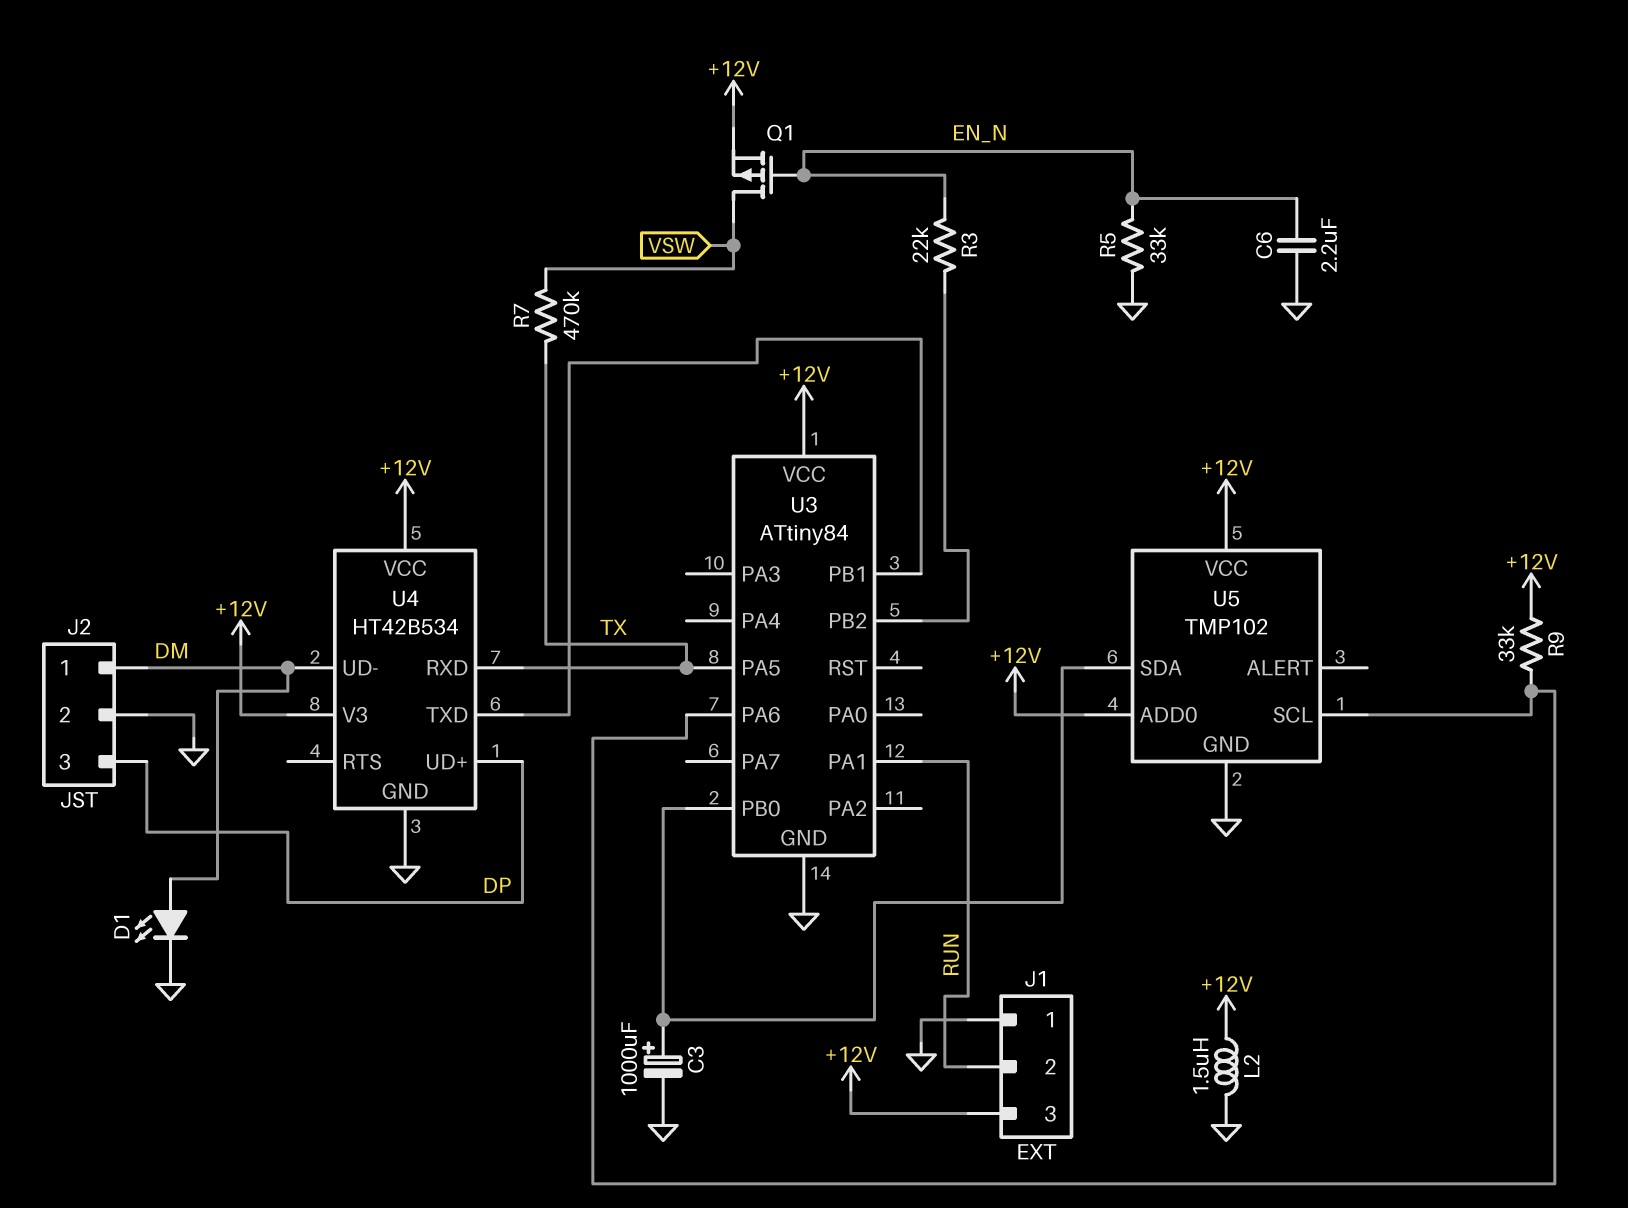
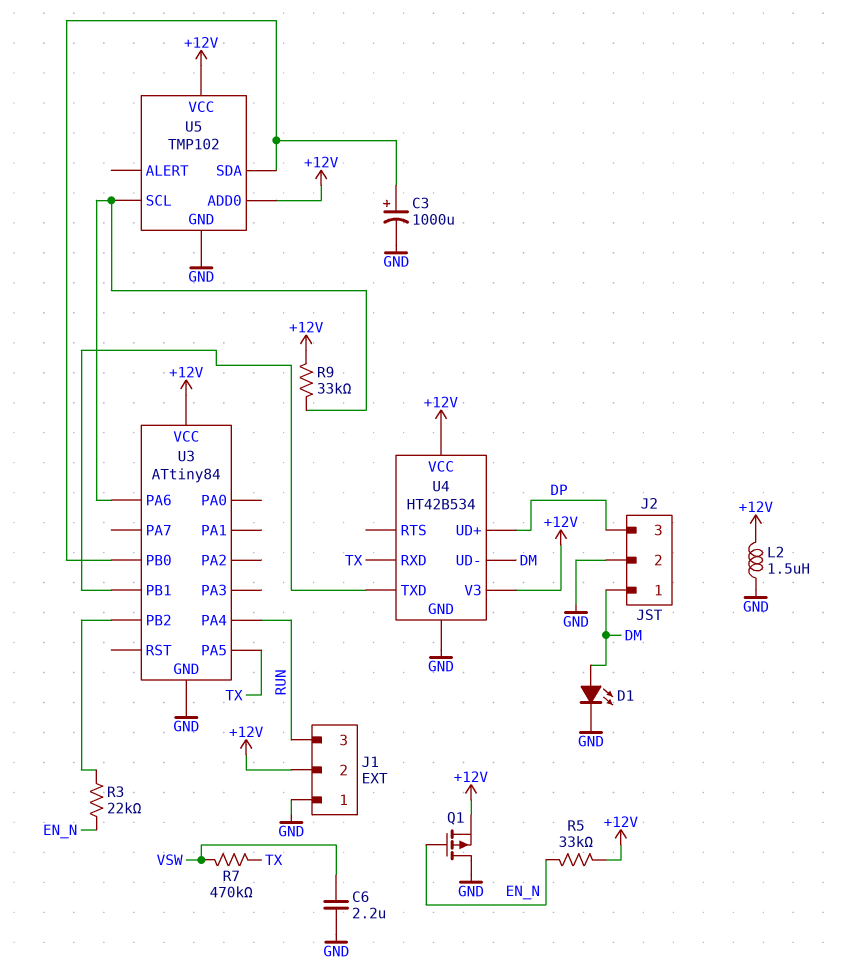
C6: 2.2uF (EN_N, GND) -> 2.2uF (GND, VSW)
J1 pin 2: RUN -> +12V
J1 pin 3: +12V -> RUN
Q1: PMOS (G EN_N, D VSW, S +12V) -> PMOS (G EN_N, D GND, S +12V)
R5: 33k (EN_N, GND) -> 33k (+12V, EN_N)
U3 pin PA1: RUN -> none
U3 pin PA4: none -> RUN

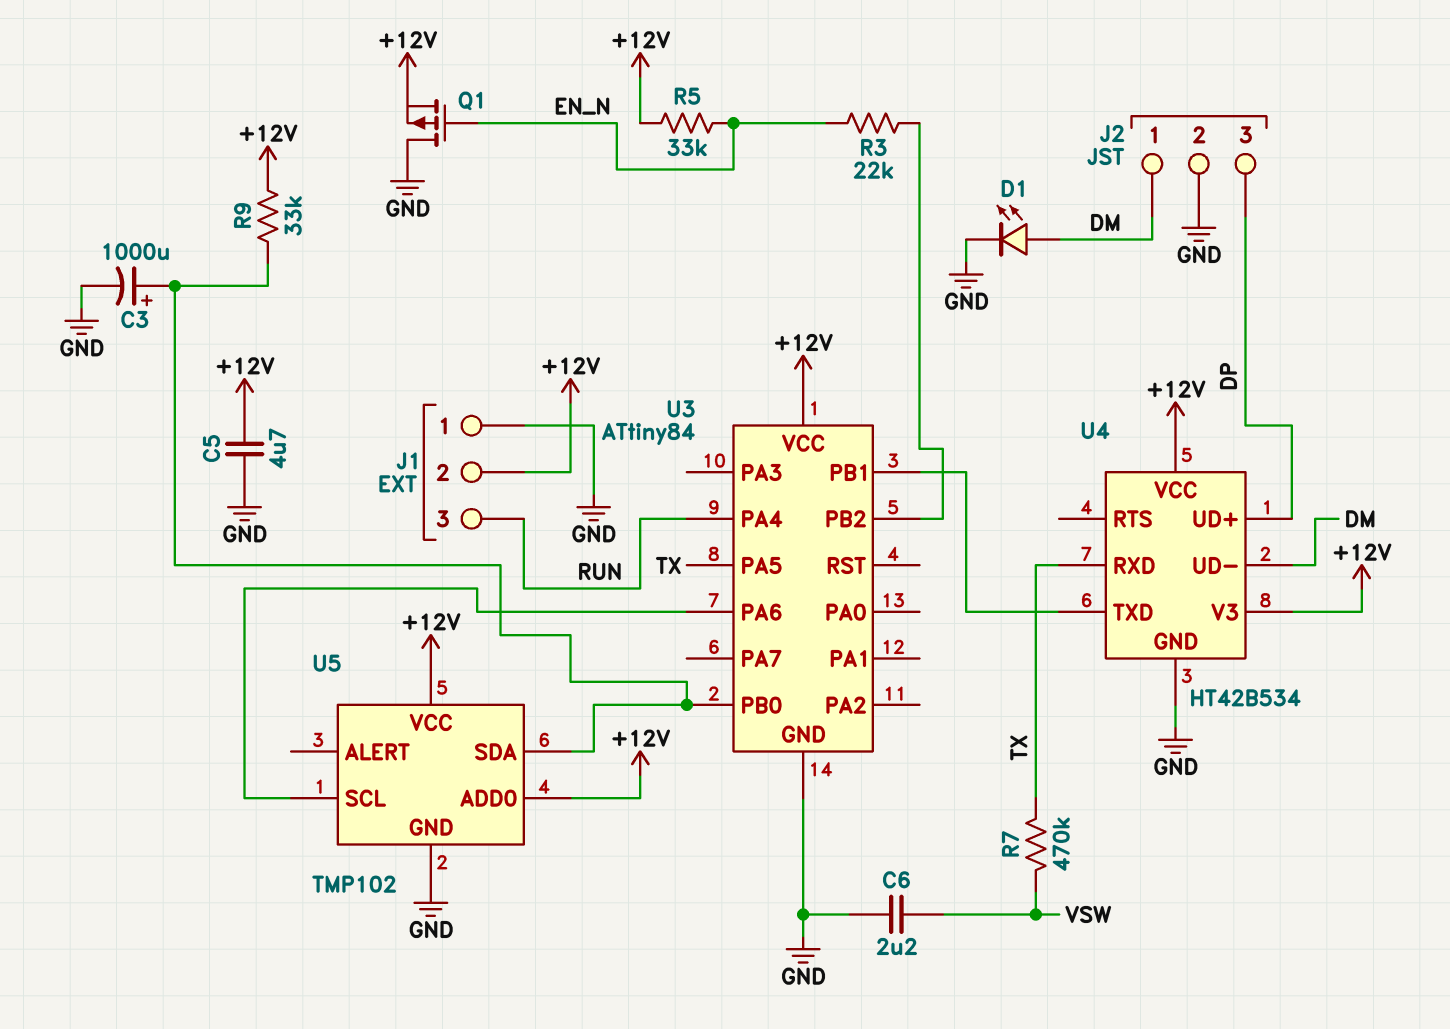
C5: none -> 4.7uF (+12V, GND)
L2: 1.5uH (+12V, GND) -> none
R9: 33k (+12V, U3/PA6) -> 33k (+12V, U3/PB0)

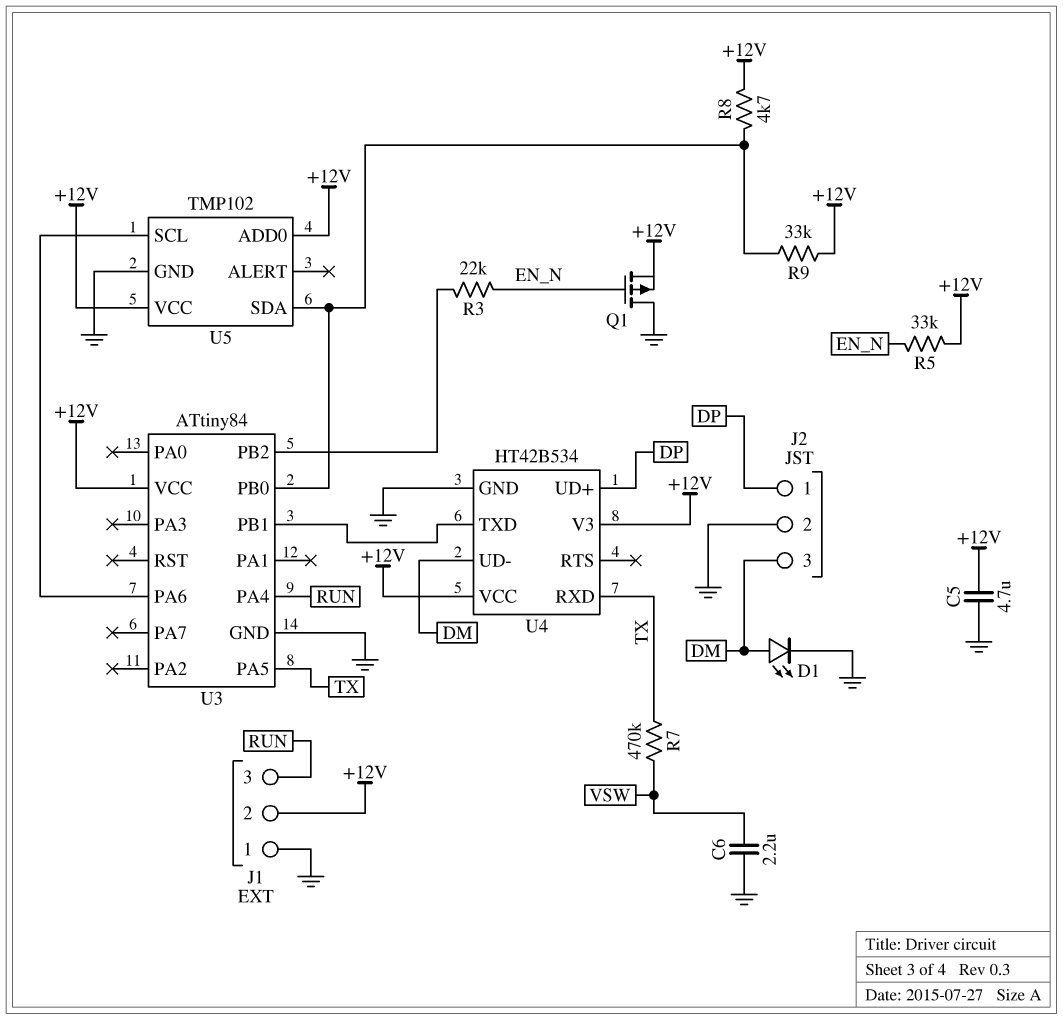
C3: 1000uF (plus U3/PB0, minus GND) -> none
J2 pin 1: DM -> DP
J2 pin 3: DP -> DM
R8: none -> 4.7k (+12V, U3/PB0)

